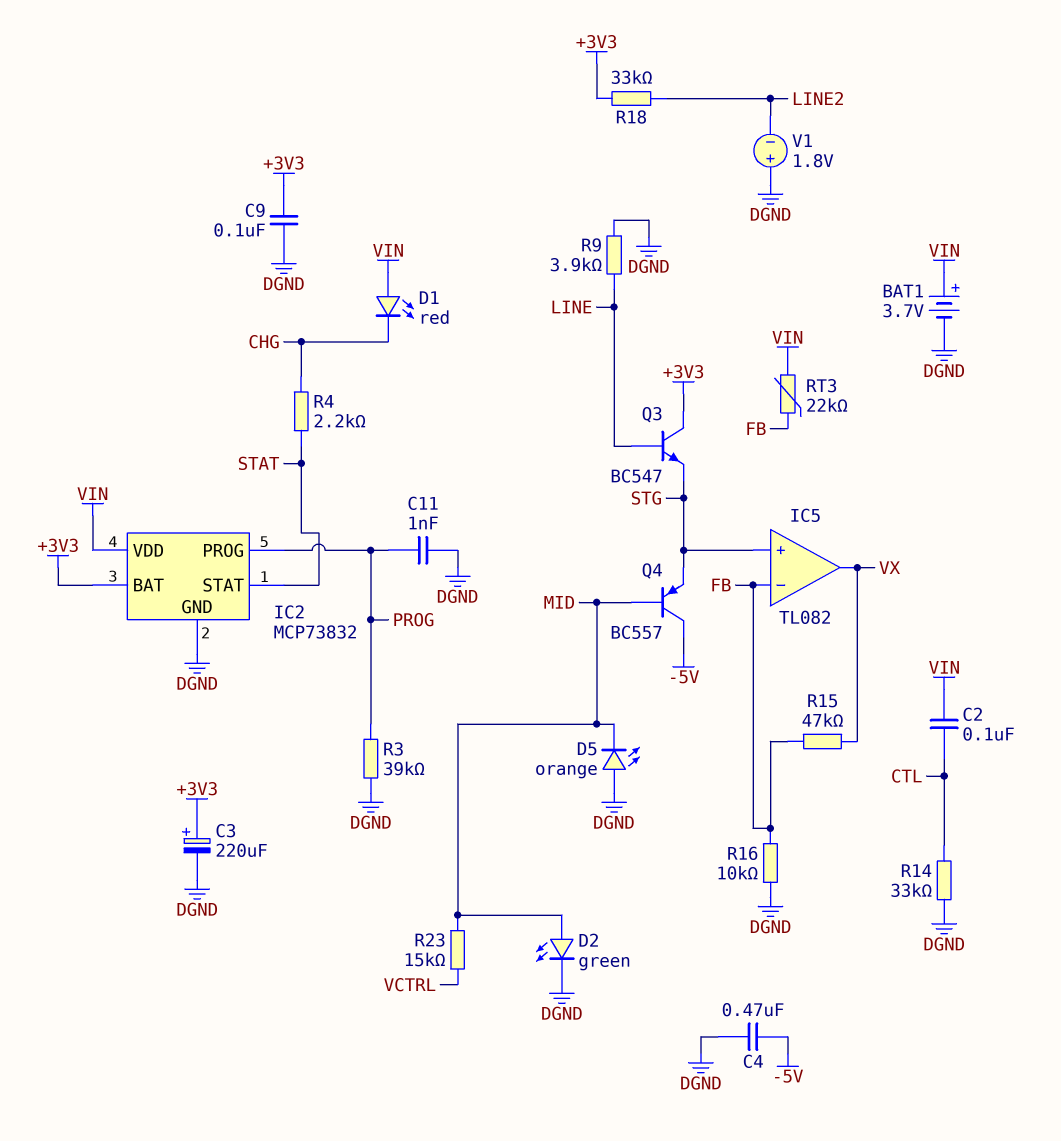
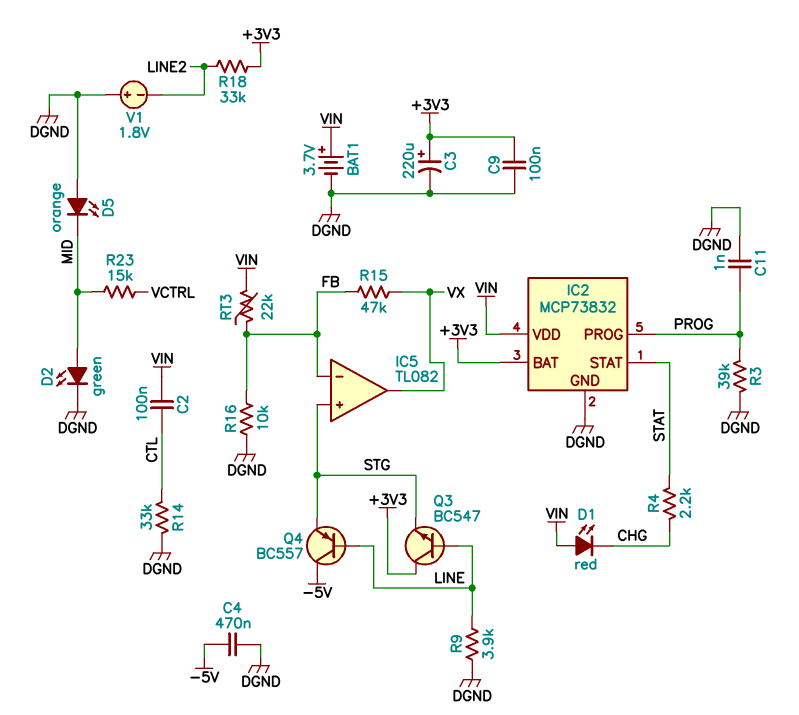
Q4: PNP BC557 (B MID, C -5V, E STG) -> PNP BC557 (B LINE, C -5V, E STG)

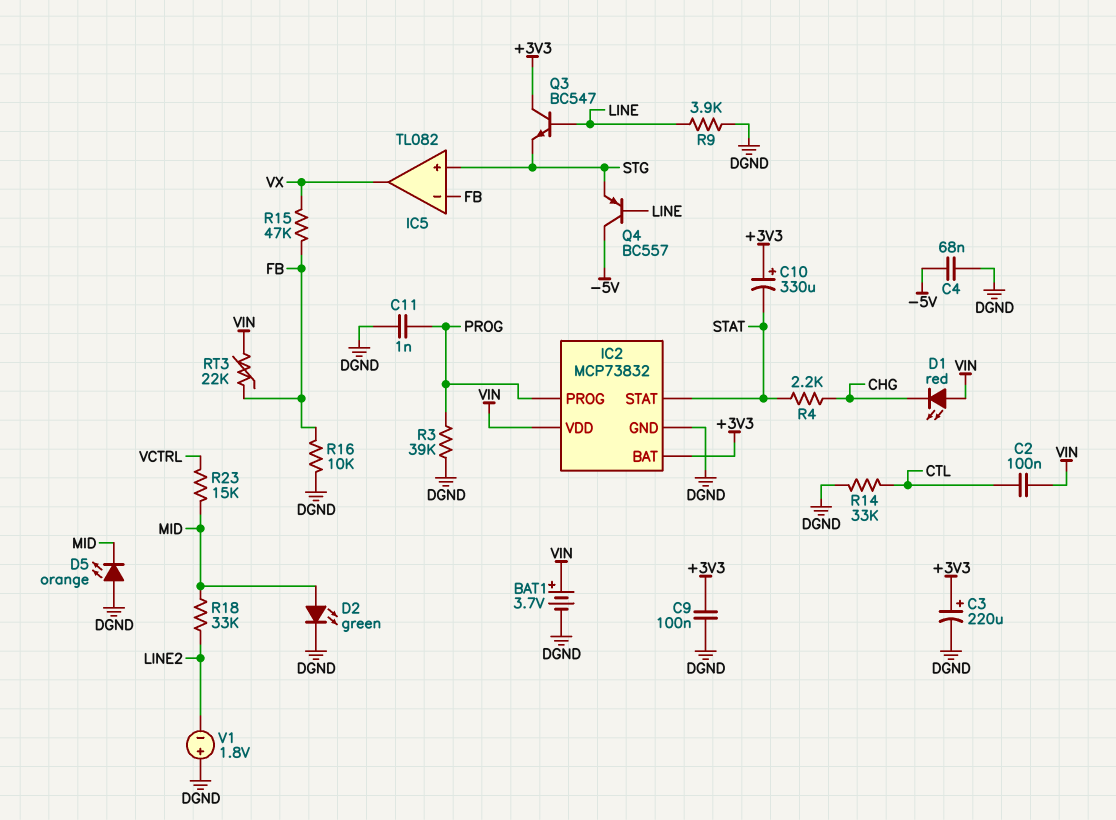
C4: 470nF (-5V, DGND) -> 68nF (-5V, DGND)
C10: none -> 330uF (plus +3V3, minus STAT)
R18: 33k (+3V3, LINE2) -> 33k (LINE2, MID)

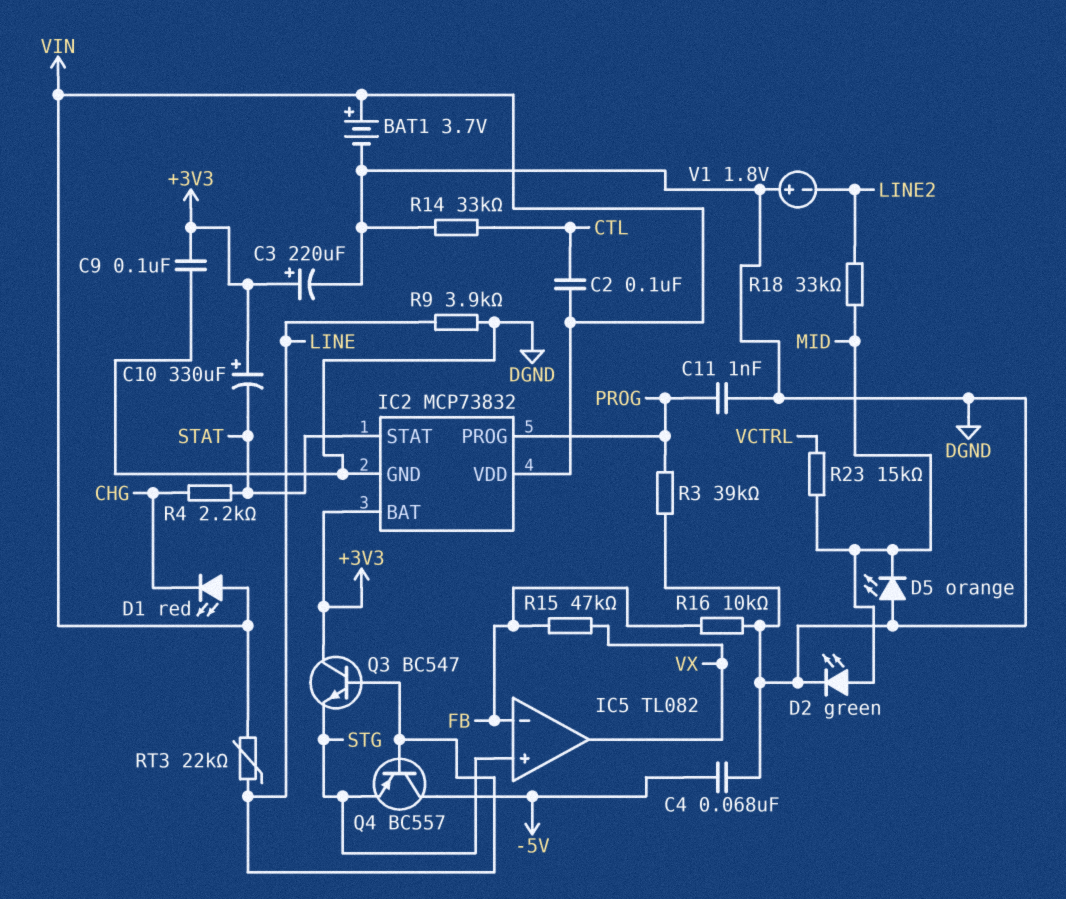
RT3: 22k (FB, VIN) -> 22k (LINE, VIN)

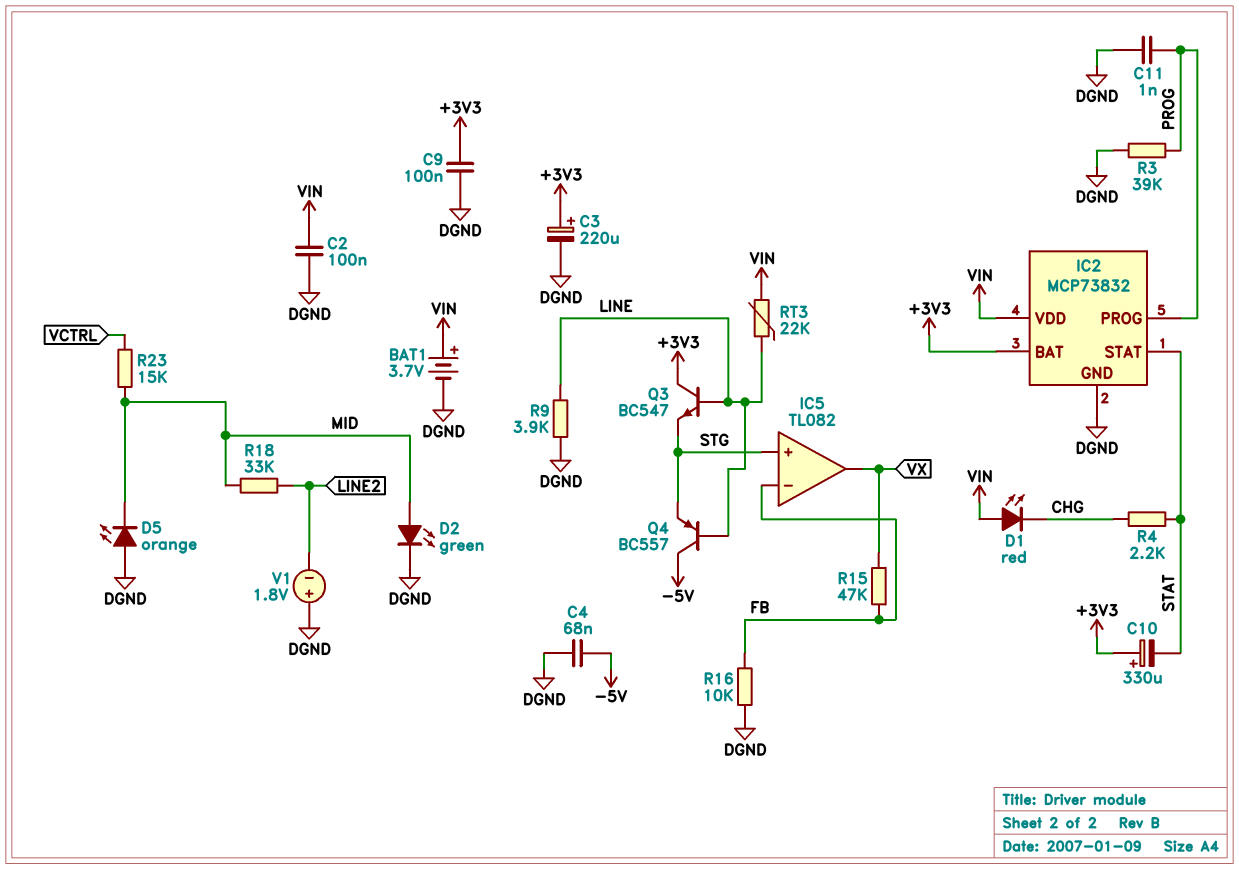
C2: 100nF (CTL, VIN) -> 100nF (DGND, VIN)
R14: 33k (CTL, DGND) -> none

